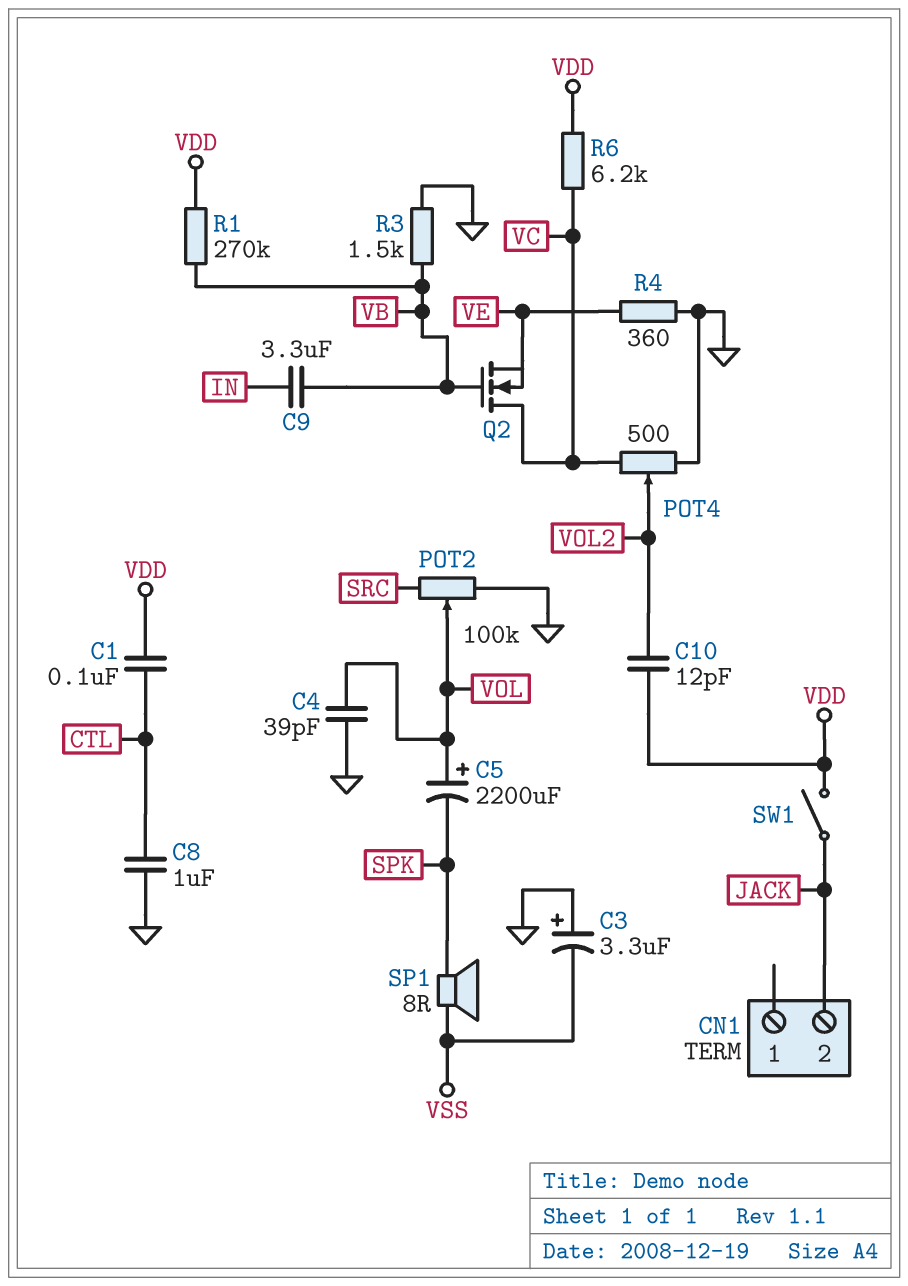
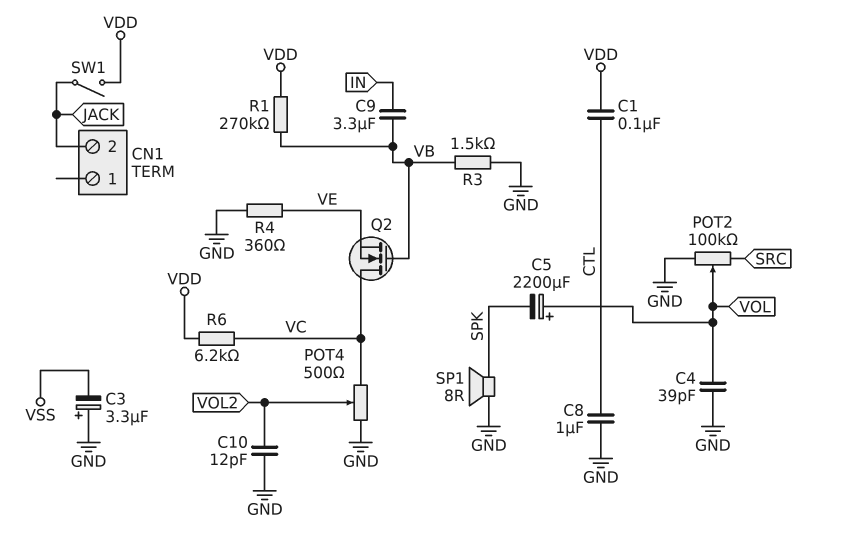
C10: 12pF (VDD, VOL2) -> 12pF (GND, VOL2)
SP1: speaker 8R (SPK, VSS) -> speaker 8R (GND, SPK)

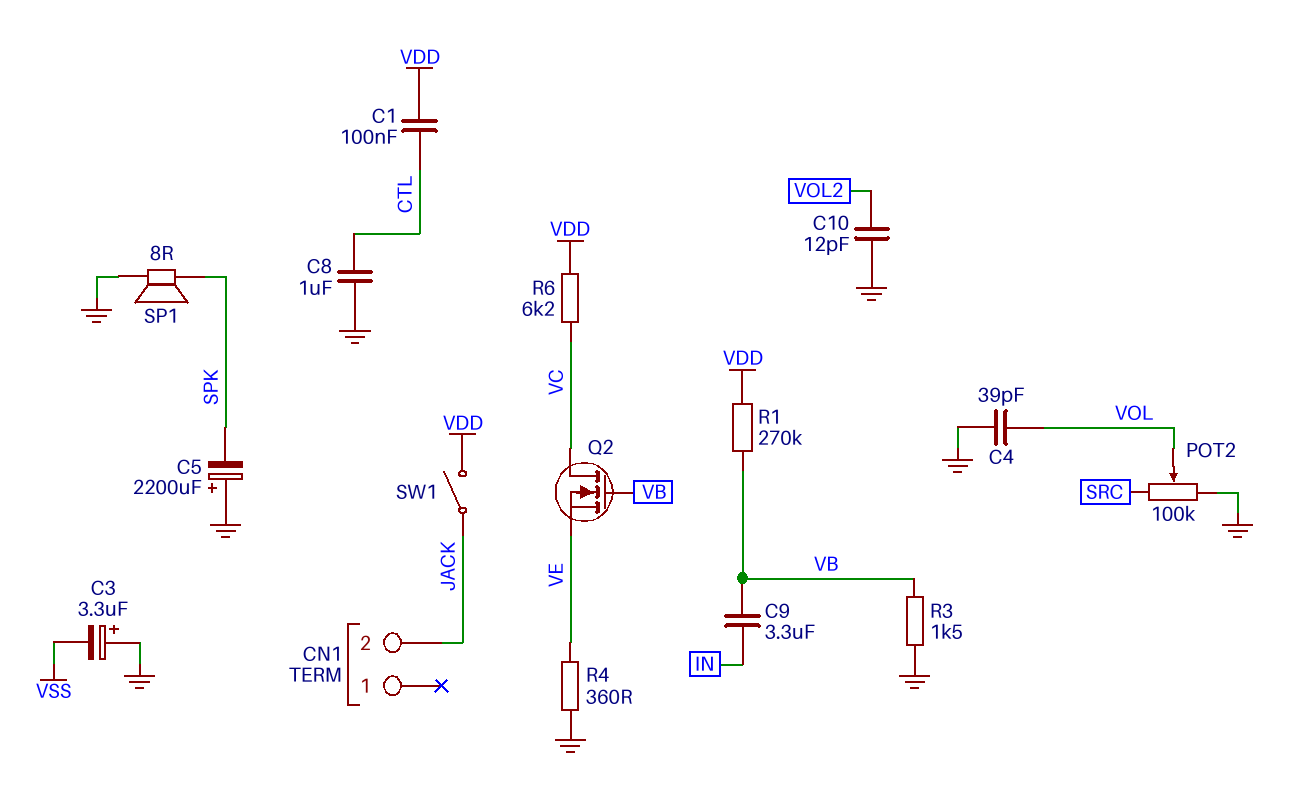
C5: 2200uF (plus VOL, minus SPK) -> 2200uF (plus GND, minus SPK)
POT4: 500 (GND, VC, wiper VOL2) -> none

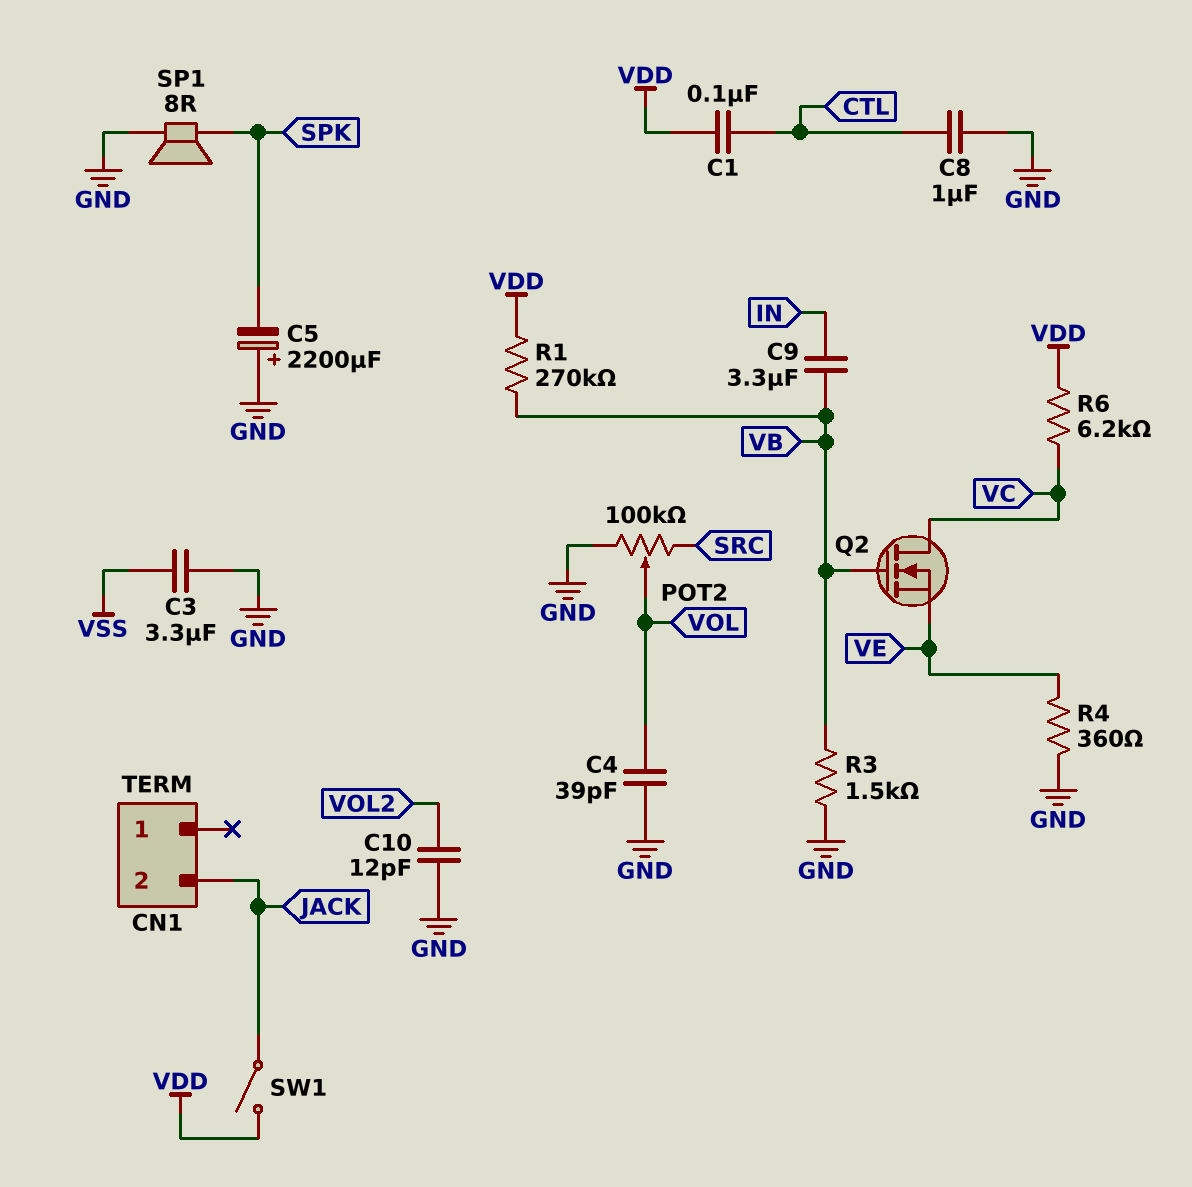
C3: 3.3uF (plus GND, minus VSS) -> 3.3uF (GND, VSS)

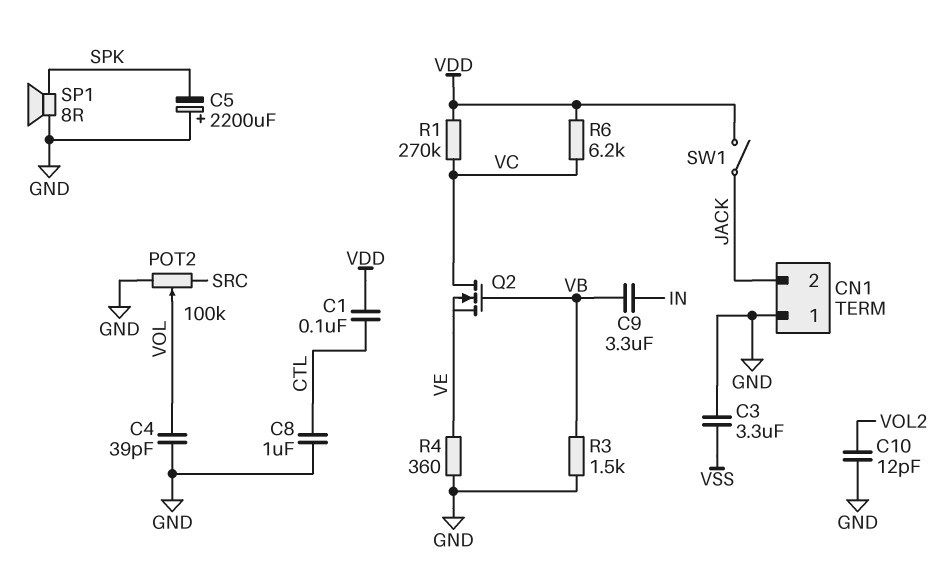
CN1 pin 1: none -> GND
R1: 270k (VB, VDD) -> 270k (VC, VDD)

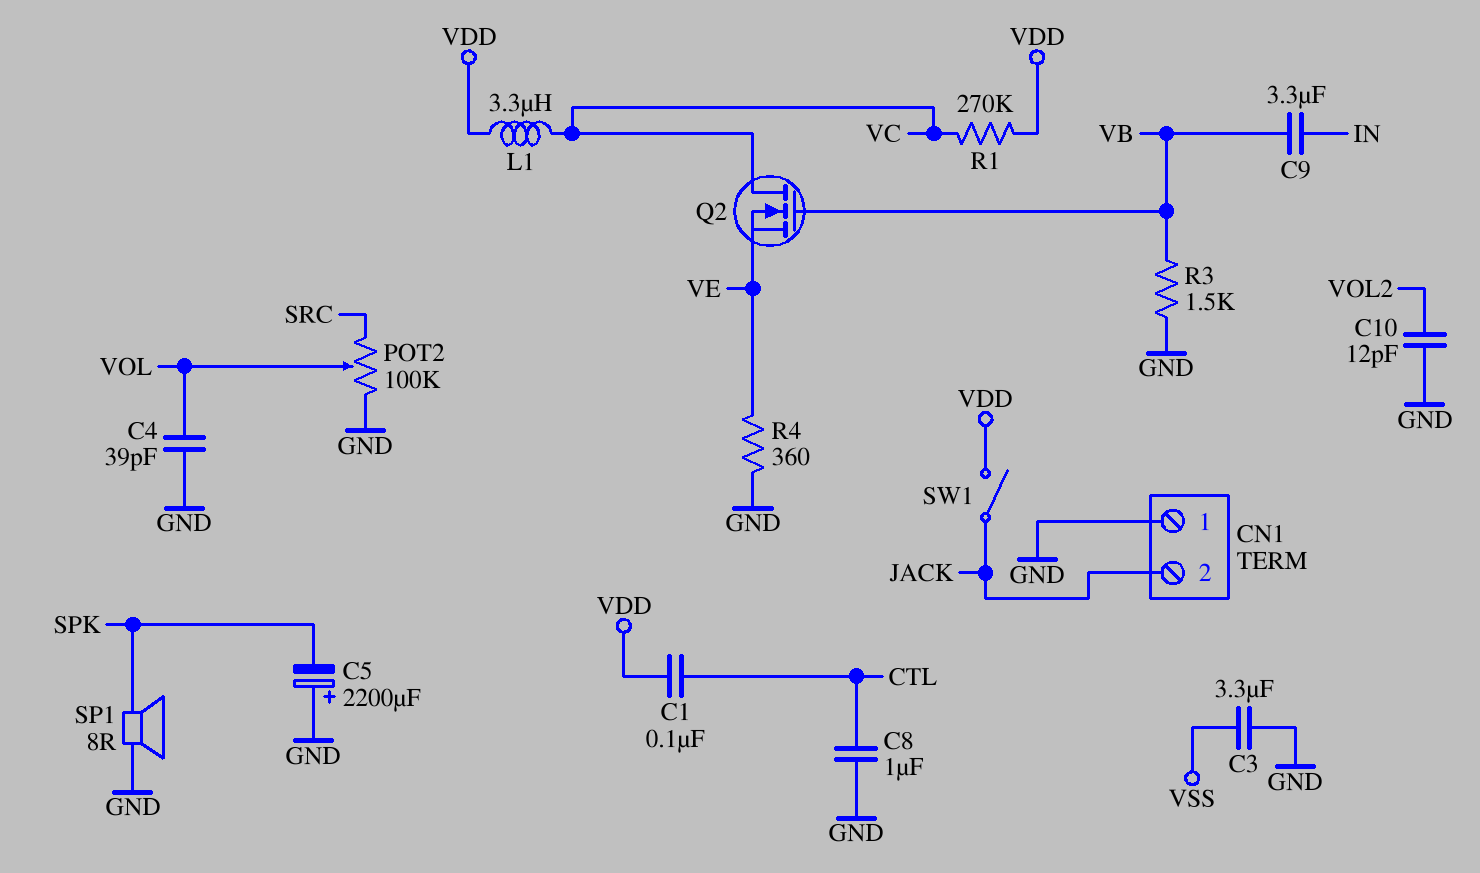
L1: none -> 3.3uH (VC, VDD)
R6: 6.2k (VC, VDD) -> none

